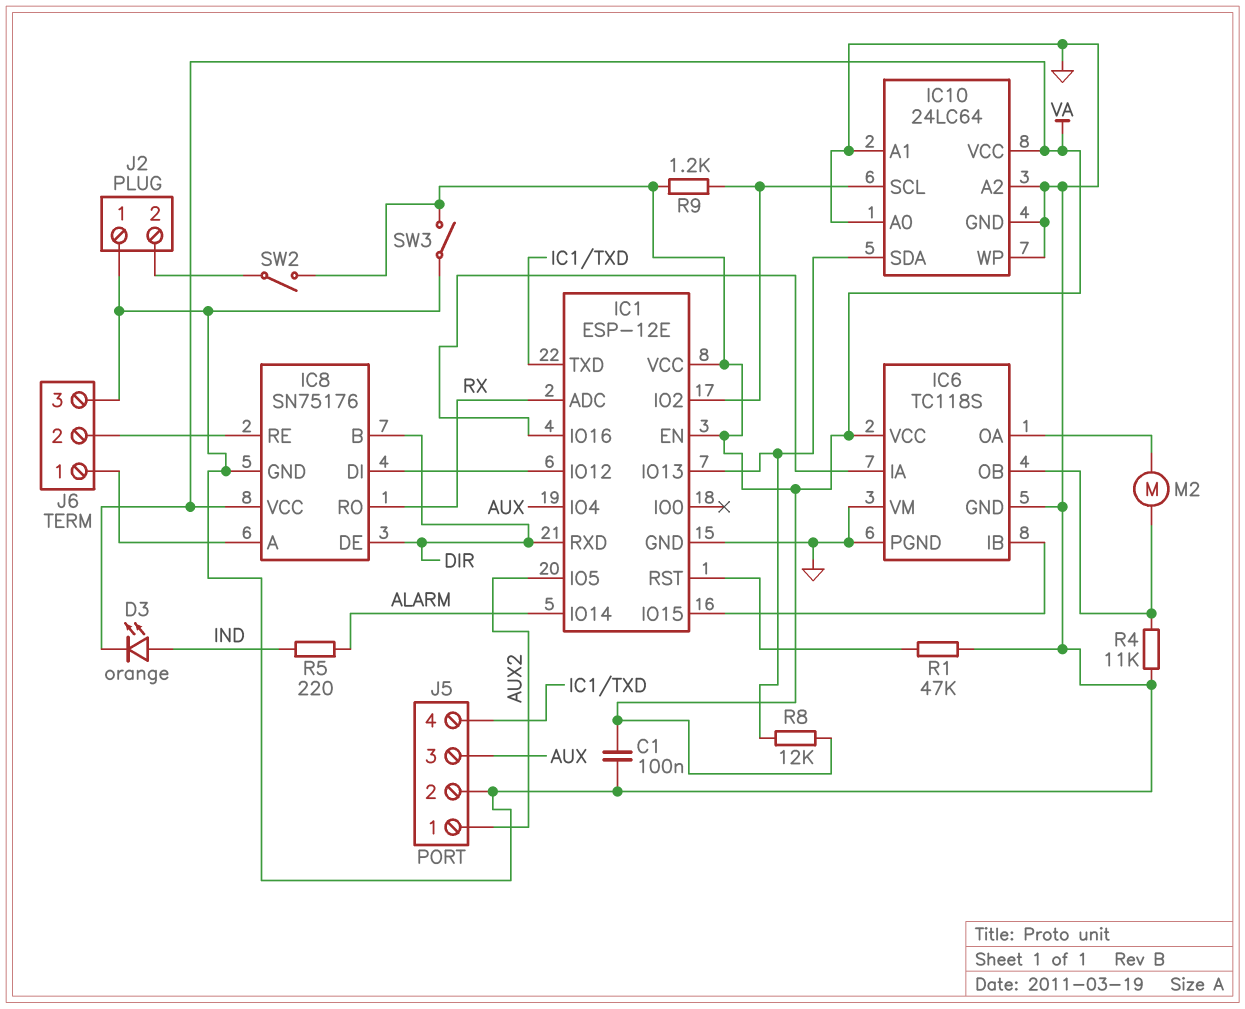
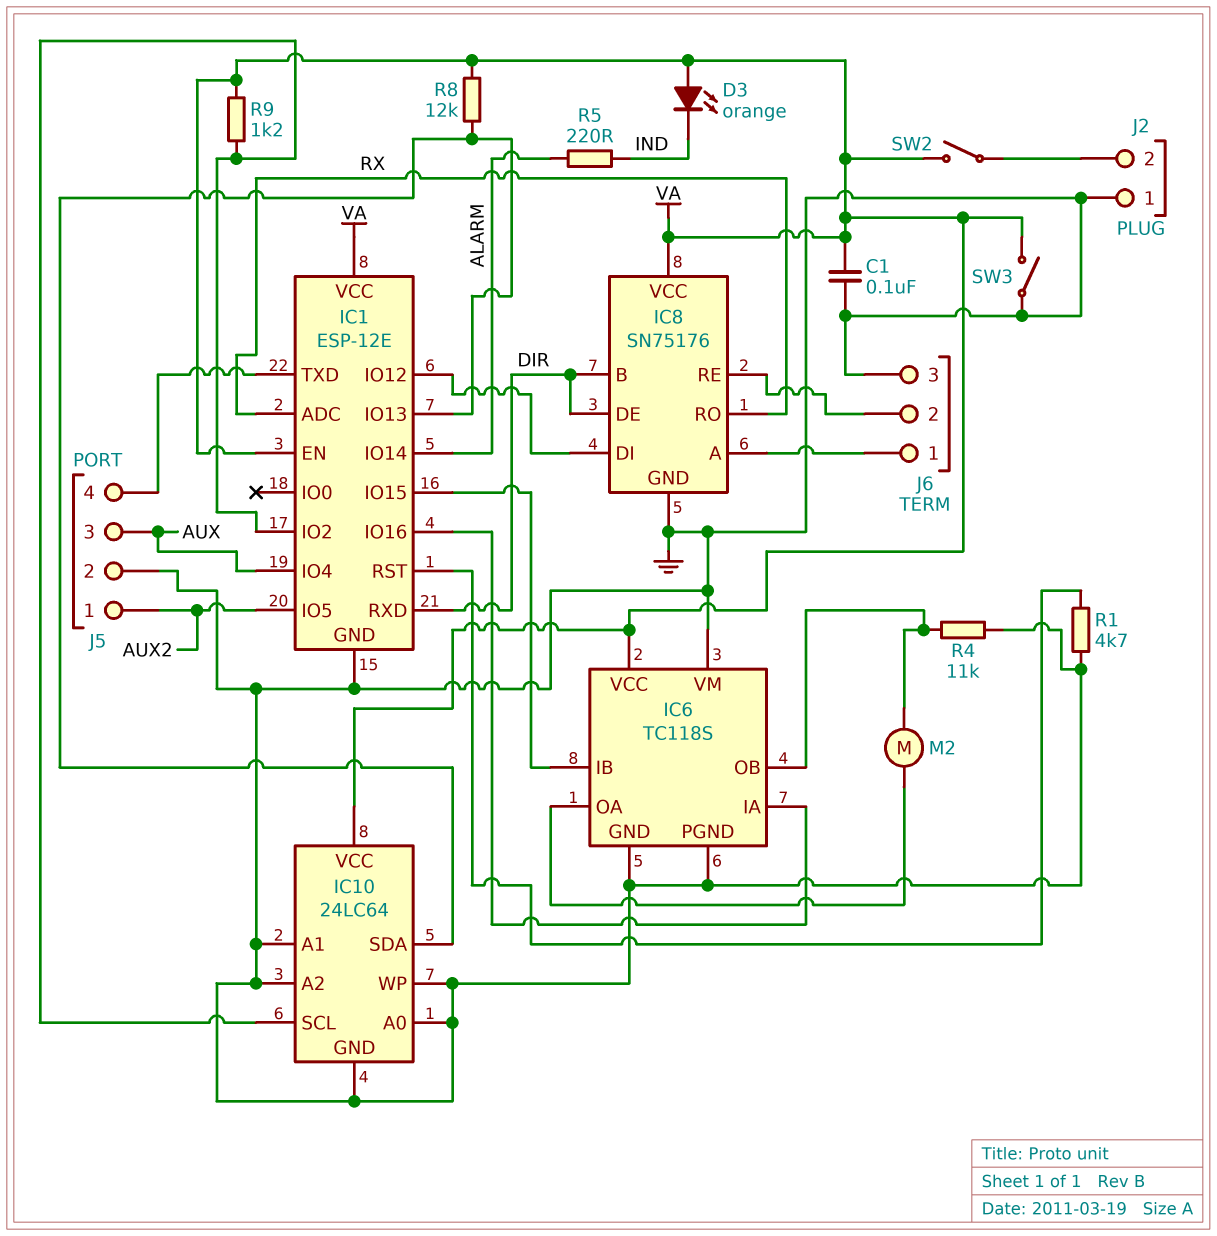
D3: LED orange (A IND, K VA) -> LED orange (A VA, K IND)
R1: 47k (GND, IC1/RST) -> 4.7k (GND, IC1/RST)

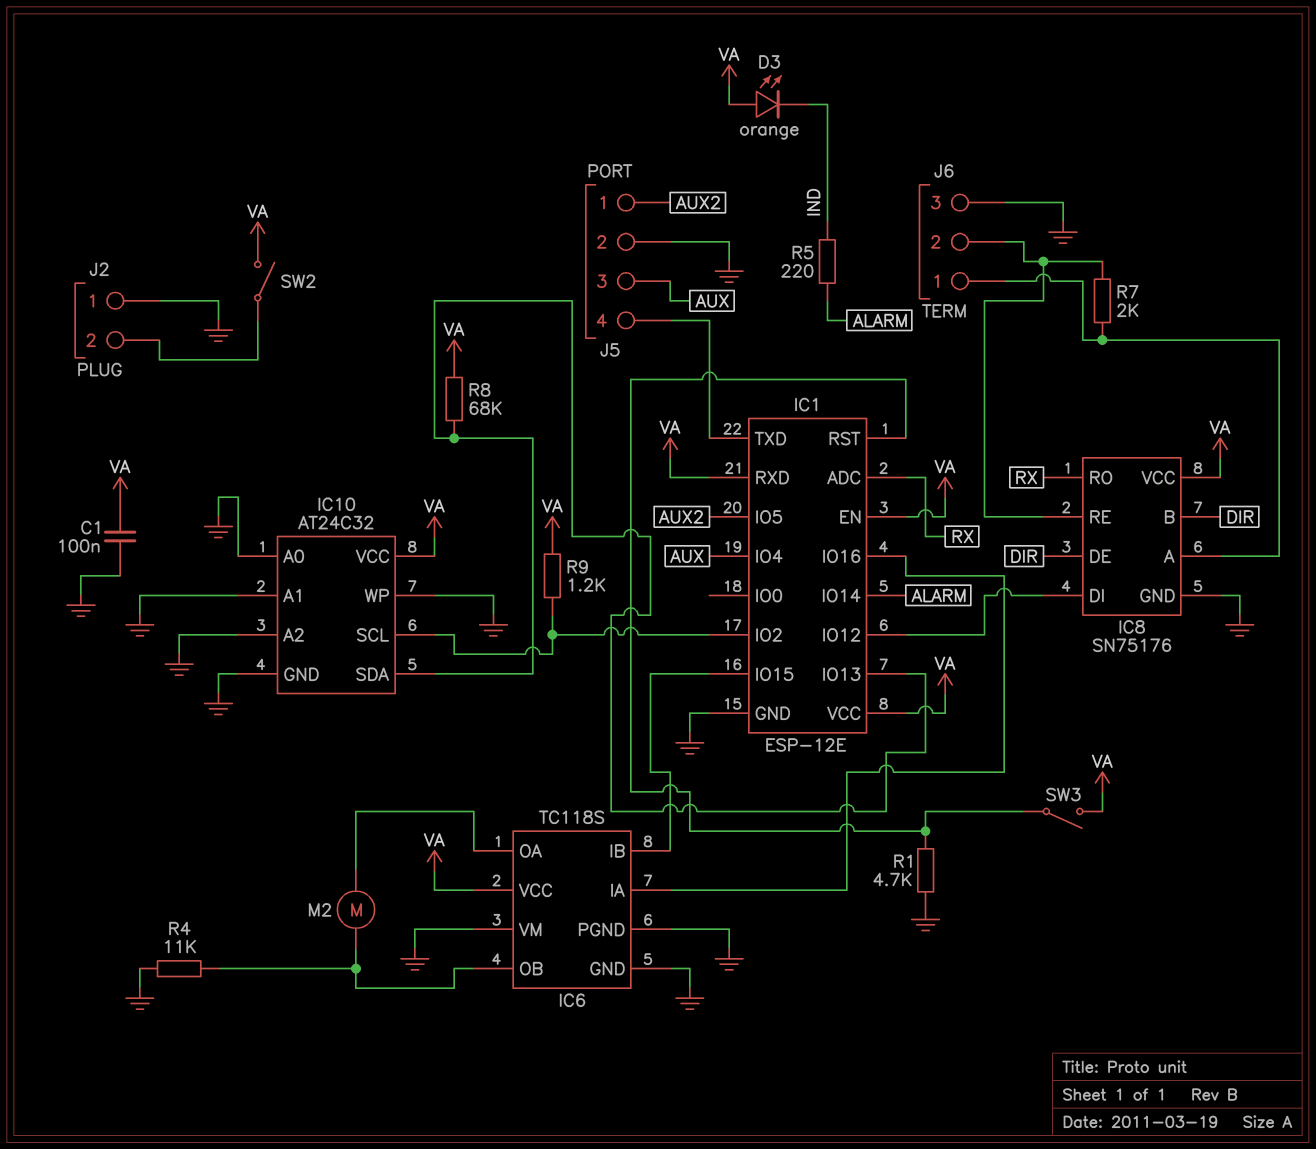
IC1 pin RXD: DIR -> VA
IC10: 24LC64 -> AT24C32
R7: none -> 2k (IC8/A, IC8/RE)
R8: 12k (IC1/IO13, VA) -> 68k (IC1/IO13, VA)
SW3: switch (GND, VA) -> switch (IC1/RST, VA)

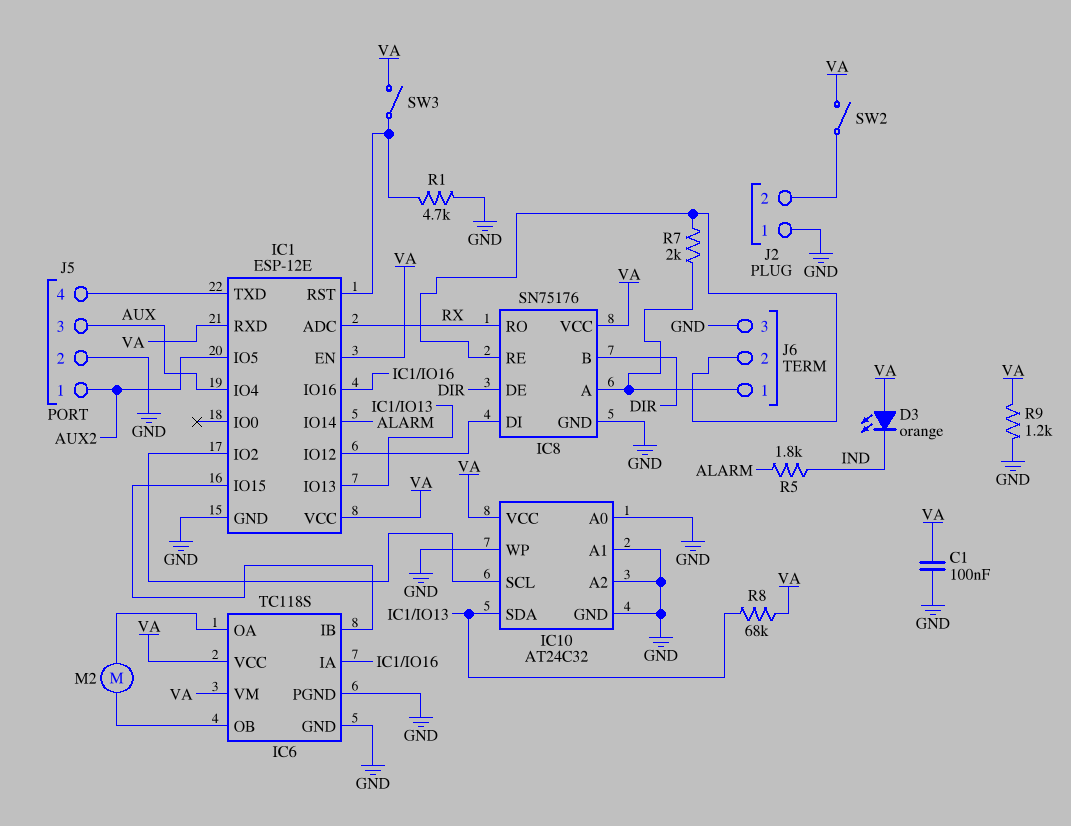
IC6 pin VM: GND -> VA
R4: 11k (GND, IC6/OB) -> none
R5: 220 (ALARM, IND) -> 1.8k (ALARM, IND)
R9: 1.2k (IC1/IO2, VA) -> 1.2k (GND, VA)

